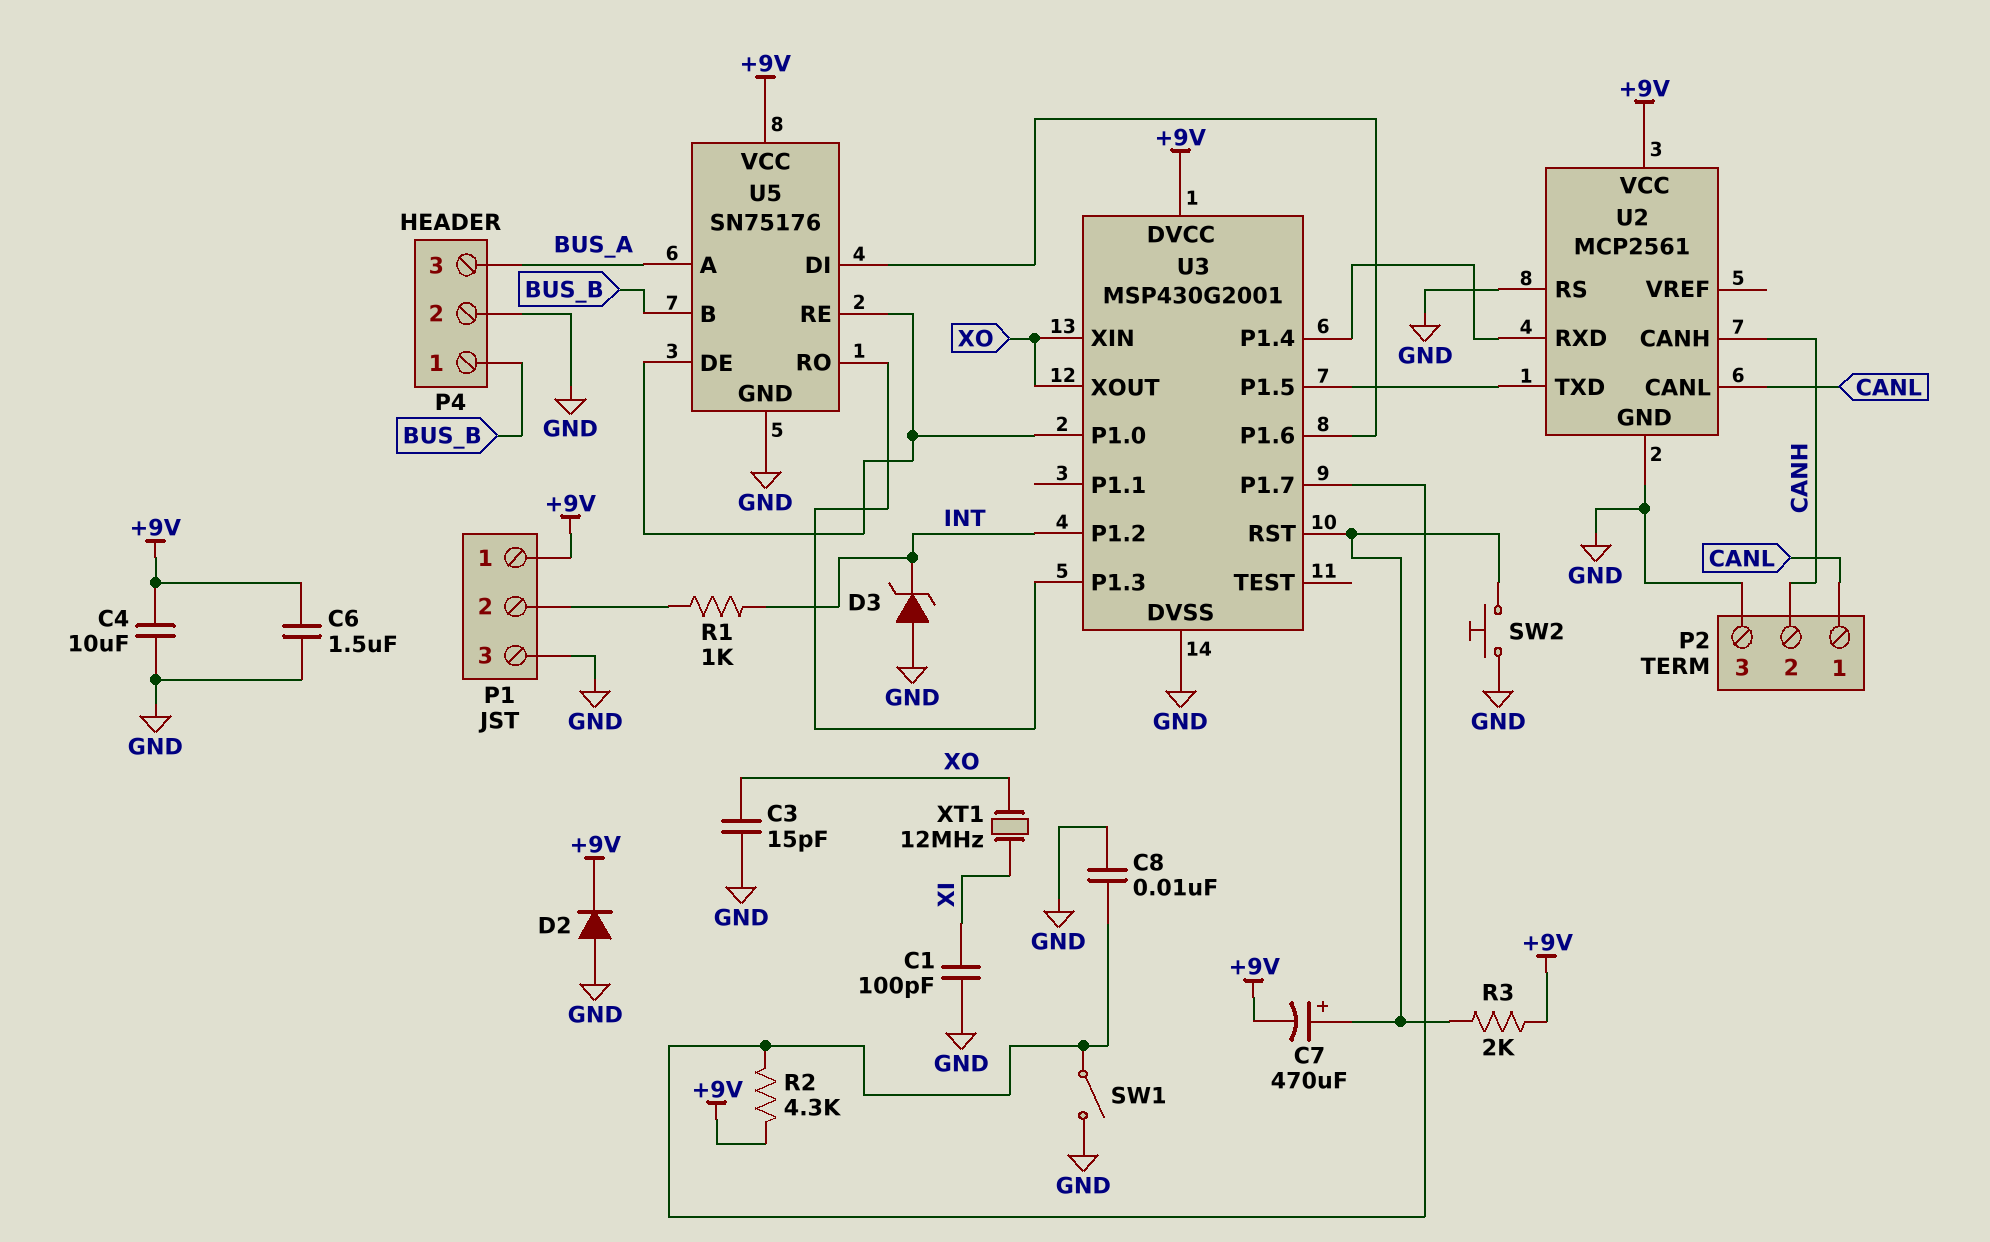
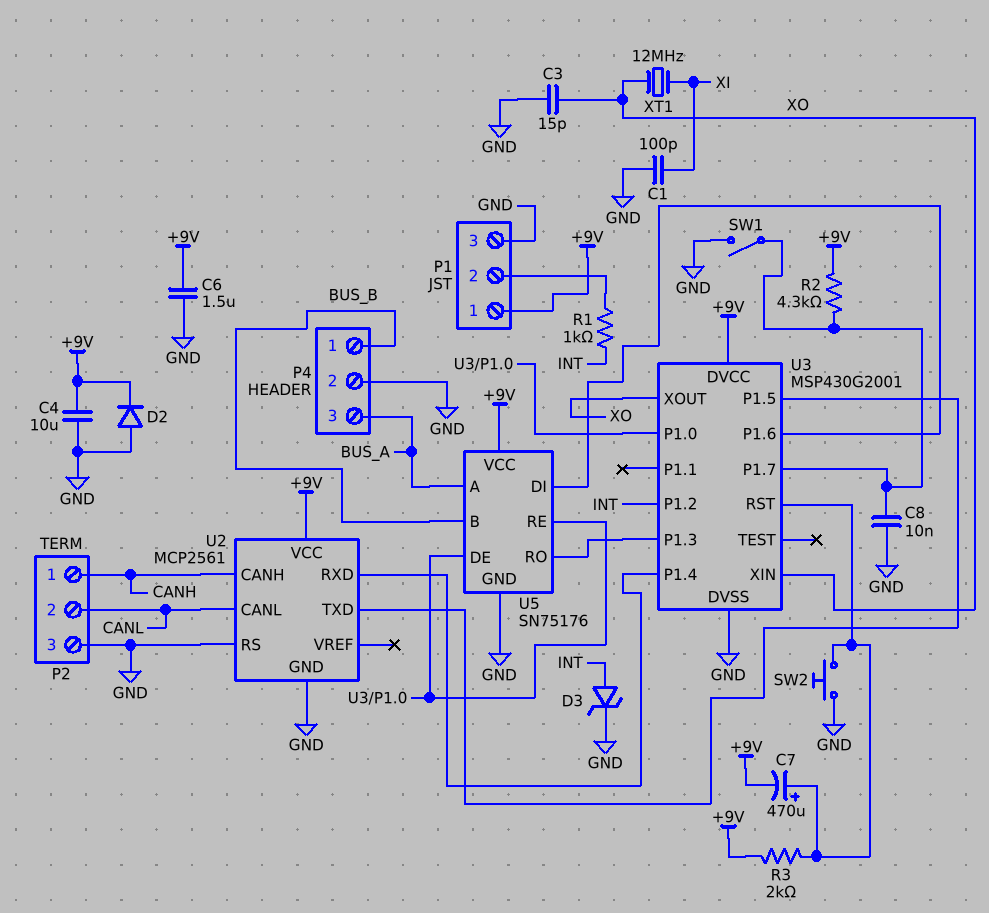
D3: zener (A GND, K INT) -> zener (A INT, K GND)
P2 pin 1: CANL -> CANH
P2 pin 2: CANH -> CANL

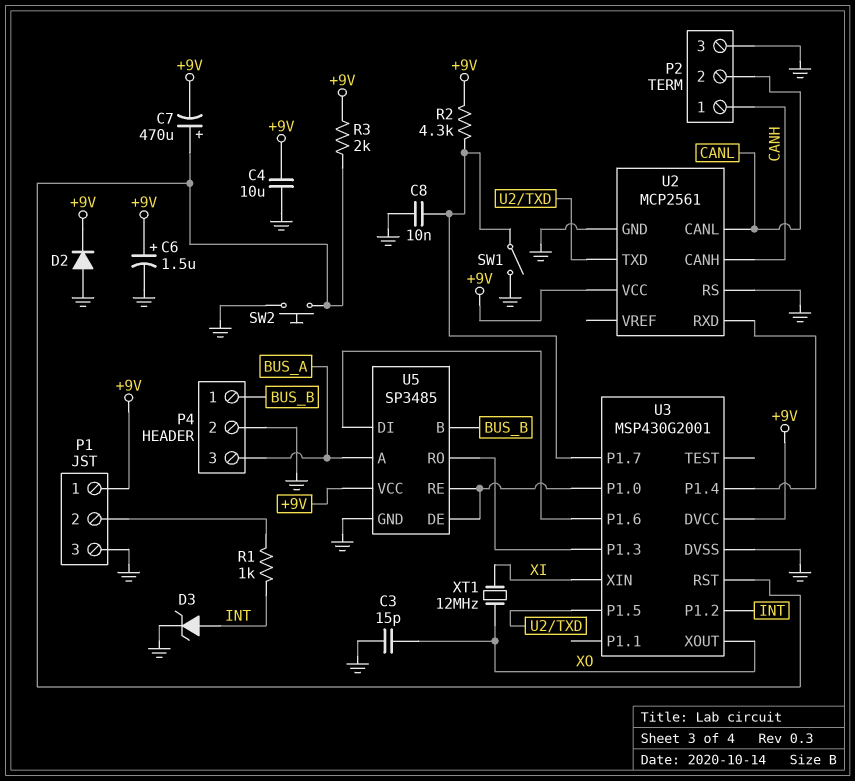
C1: 100pF (GND, XI) -> none
C6: 1.5uF (+9V, GND) -> 1.5uF (plus +9V, minus GND)
U3 pin XIN: XO -> XI
U5: SN75176 -> SP3485

